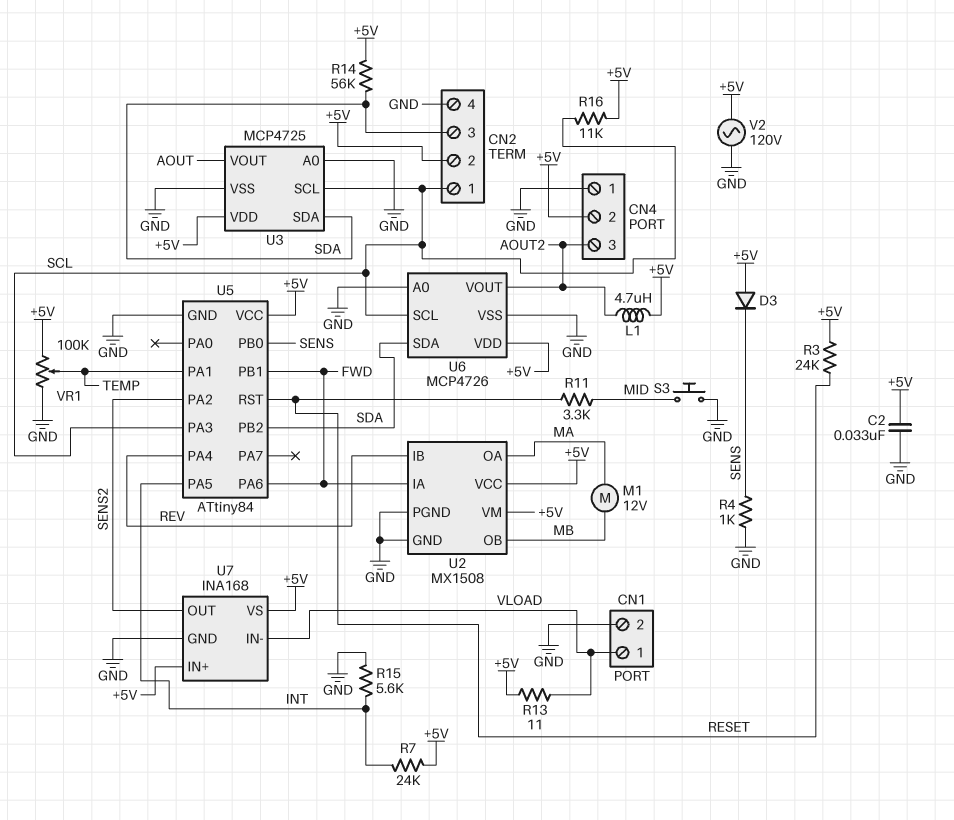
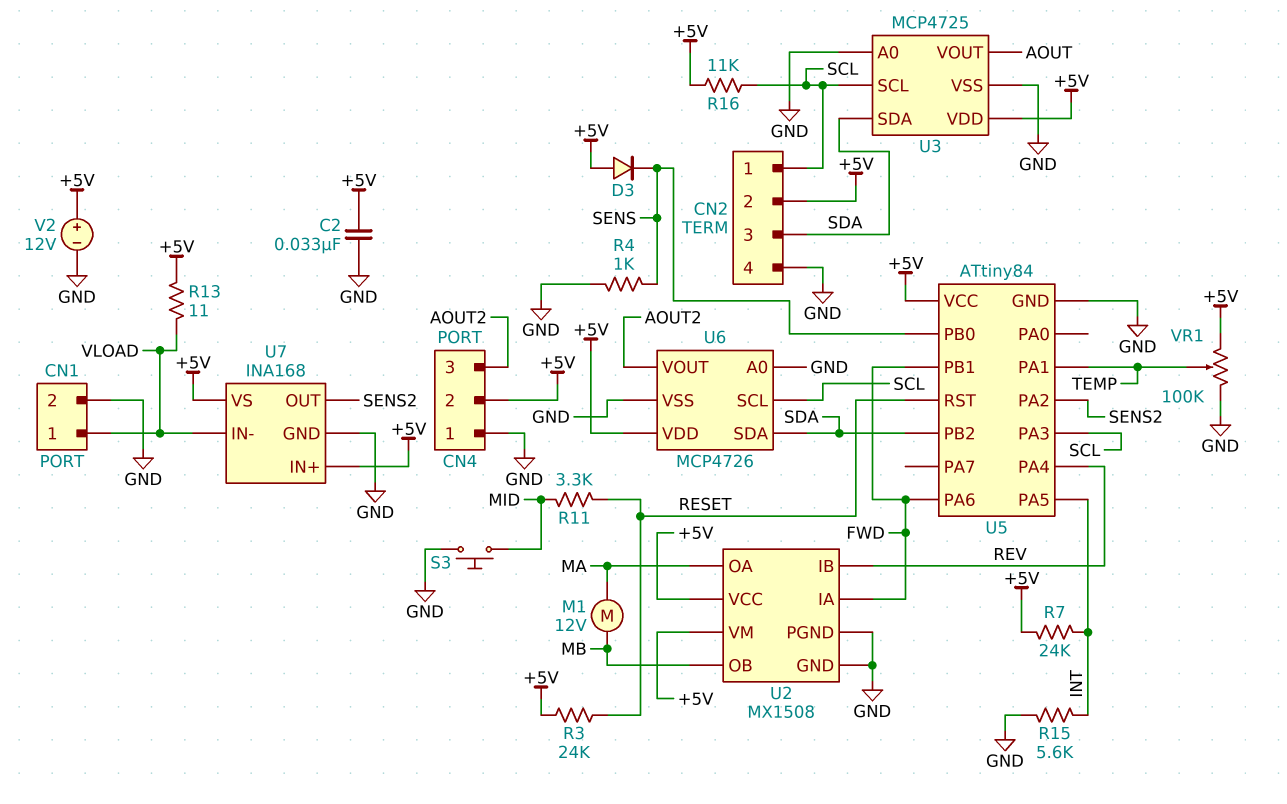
L1: 4.7uH (+5V, AOUT2) -> none
R14: 56k (+5V, SDA) -> none
V2: AC 120V (+5V, GND) -> 12V (plus +5V, minus GND)

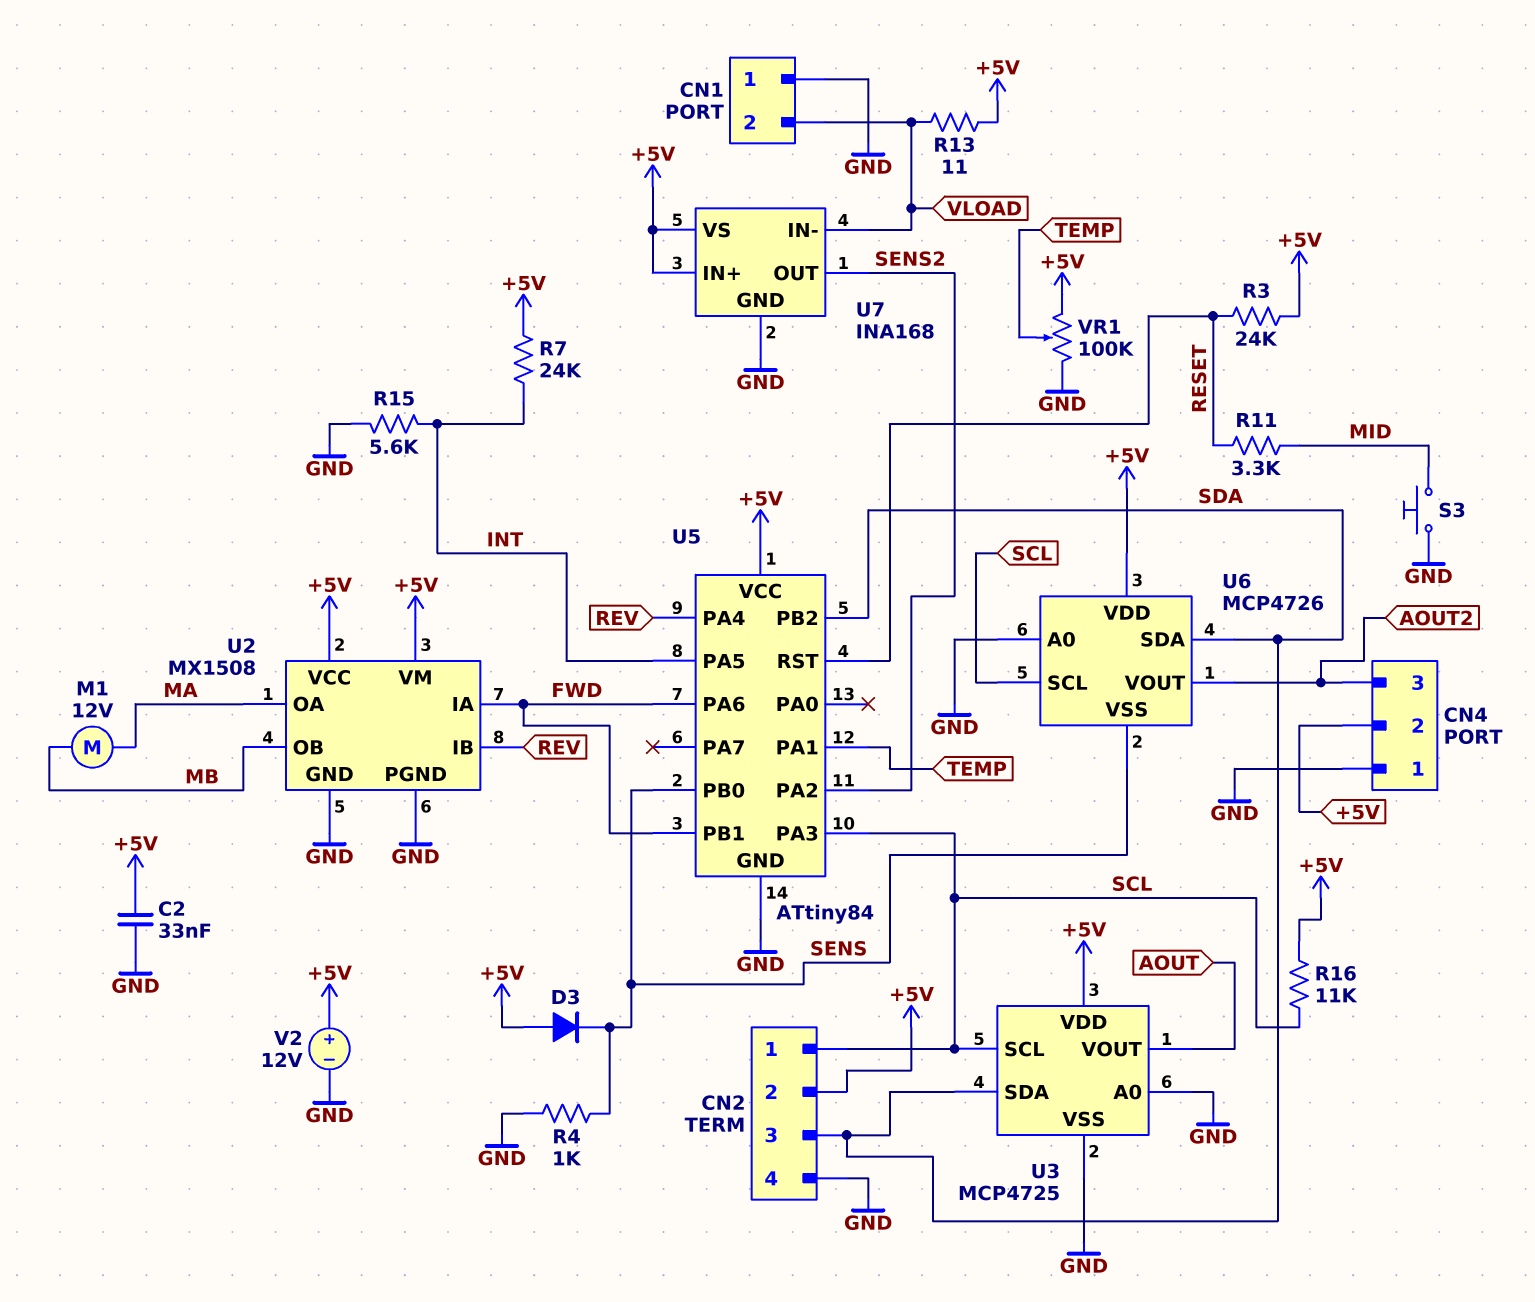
CN1 pin 1: VLOAD -> GND
CN1 pin 2: GND -> VLOAD
U6 pin VSS: GND -> SENS

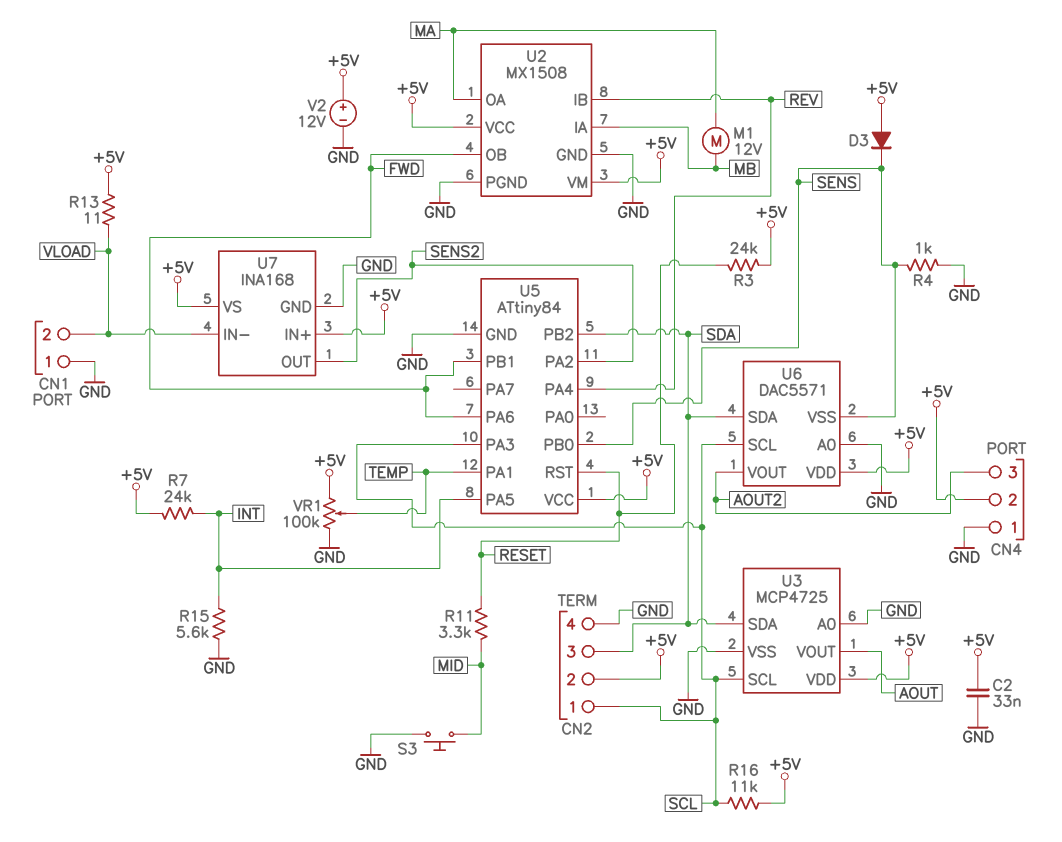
U2 pin IA: FWD -> MB
U2 pin OB: MB -> FWD
U6: MCP4726 -> DAC5571

